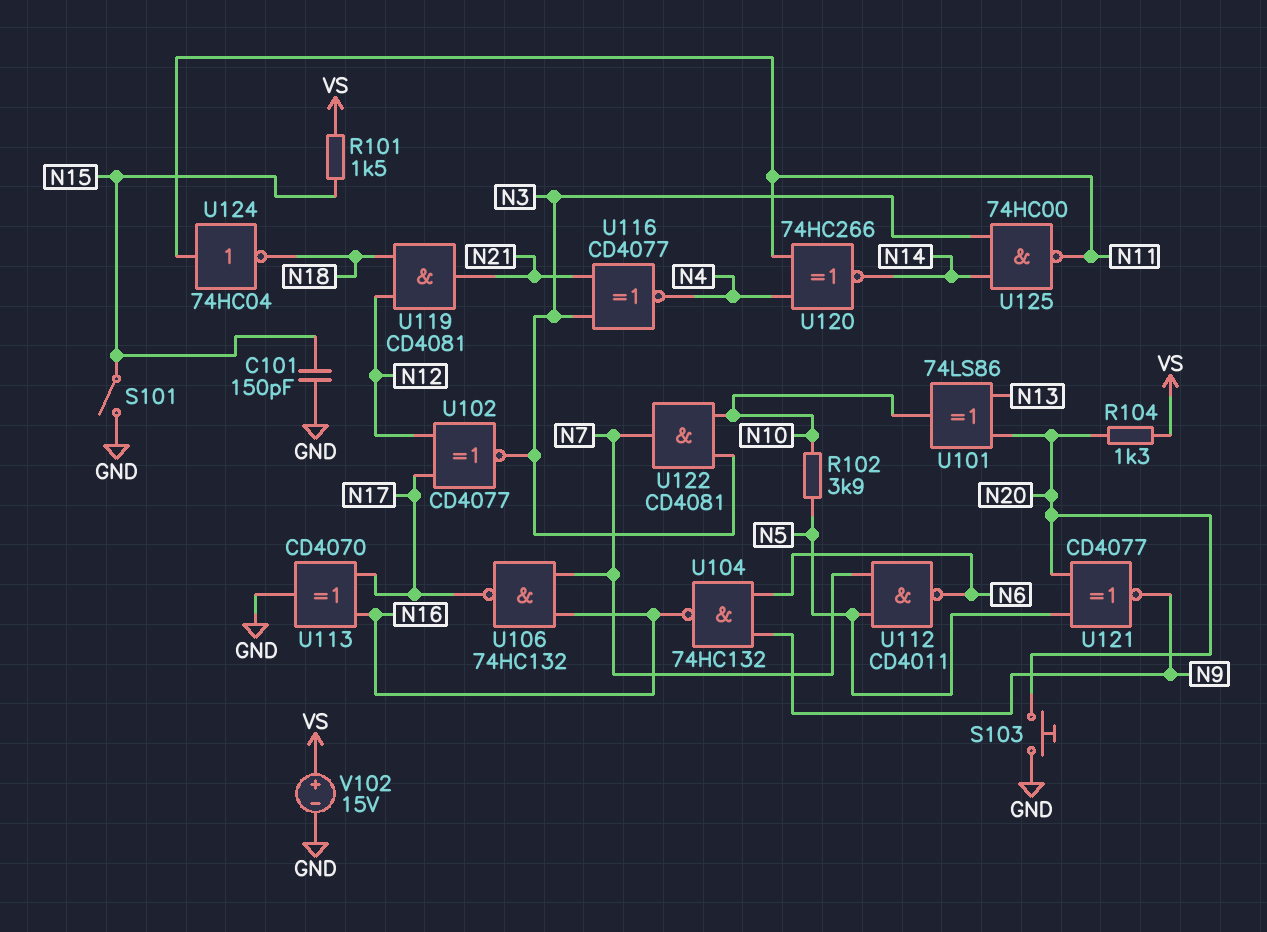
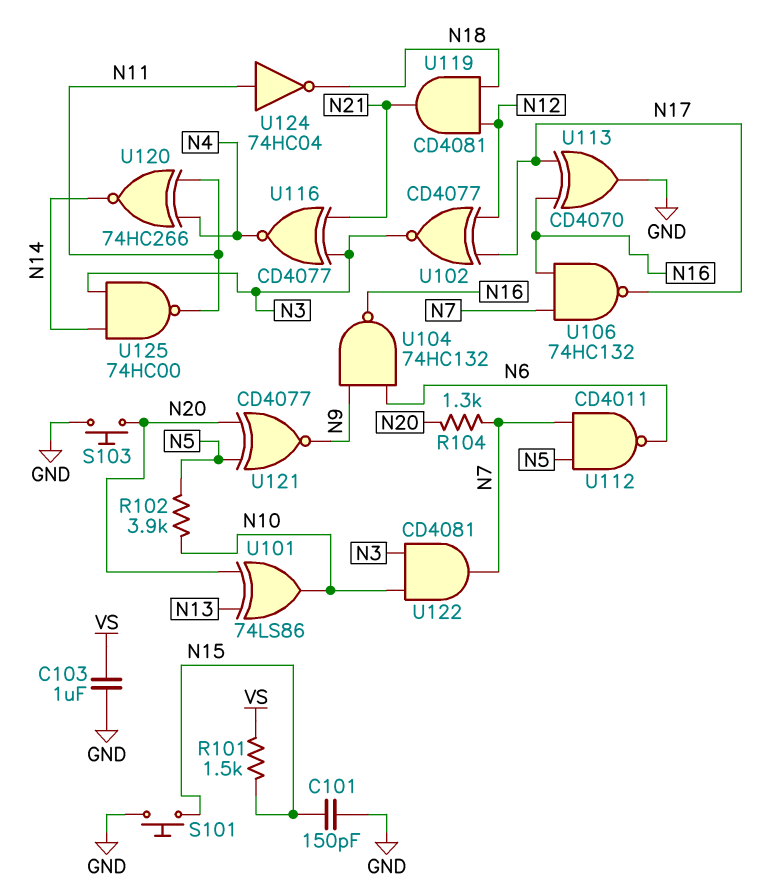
C103: none -> 1uF (GND, VS)
R104: 1.3k (N20, VS) -> 1.3k (N7, N20)
S101: switch (GND, N15) -> button (GND, N15)
V102: 15V (plus VS, minus GND) -> none

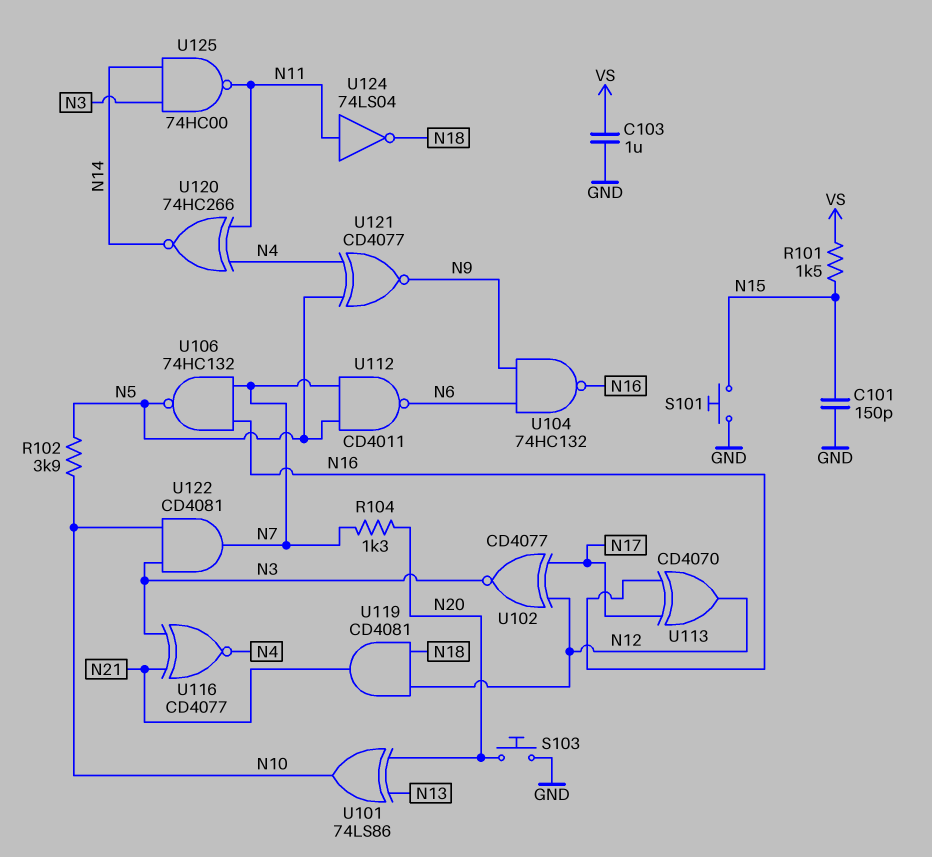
U106: NAND 74HC132 (in N7, in N16, out N17) -> NAND 74HC132 (in N7, in N16, out N5)
U113: XOR CD4070 (in N16, in N17, out GND) -> XOR CD4070 (in N16, in N17, out N12)
U121: XNOR CD4077 (in N5, in N20, out N9) -> XNOR CD4077 (in N4, in N5, out N9)
U124: NOT 74HC04 (in N11, out N18) -> NOT 74LS04 (in N11, out N18)

